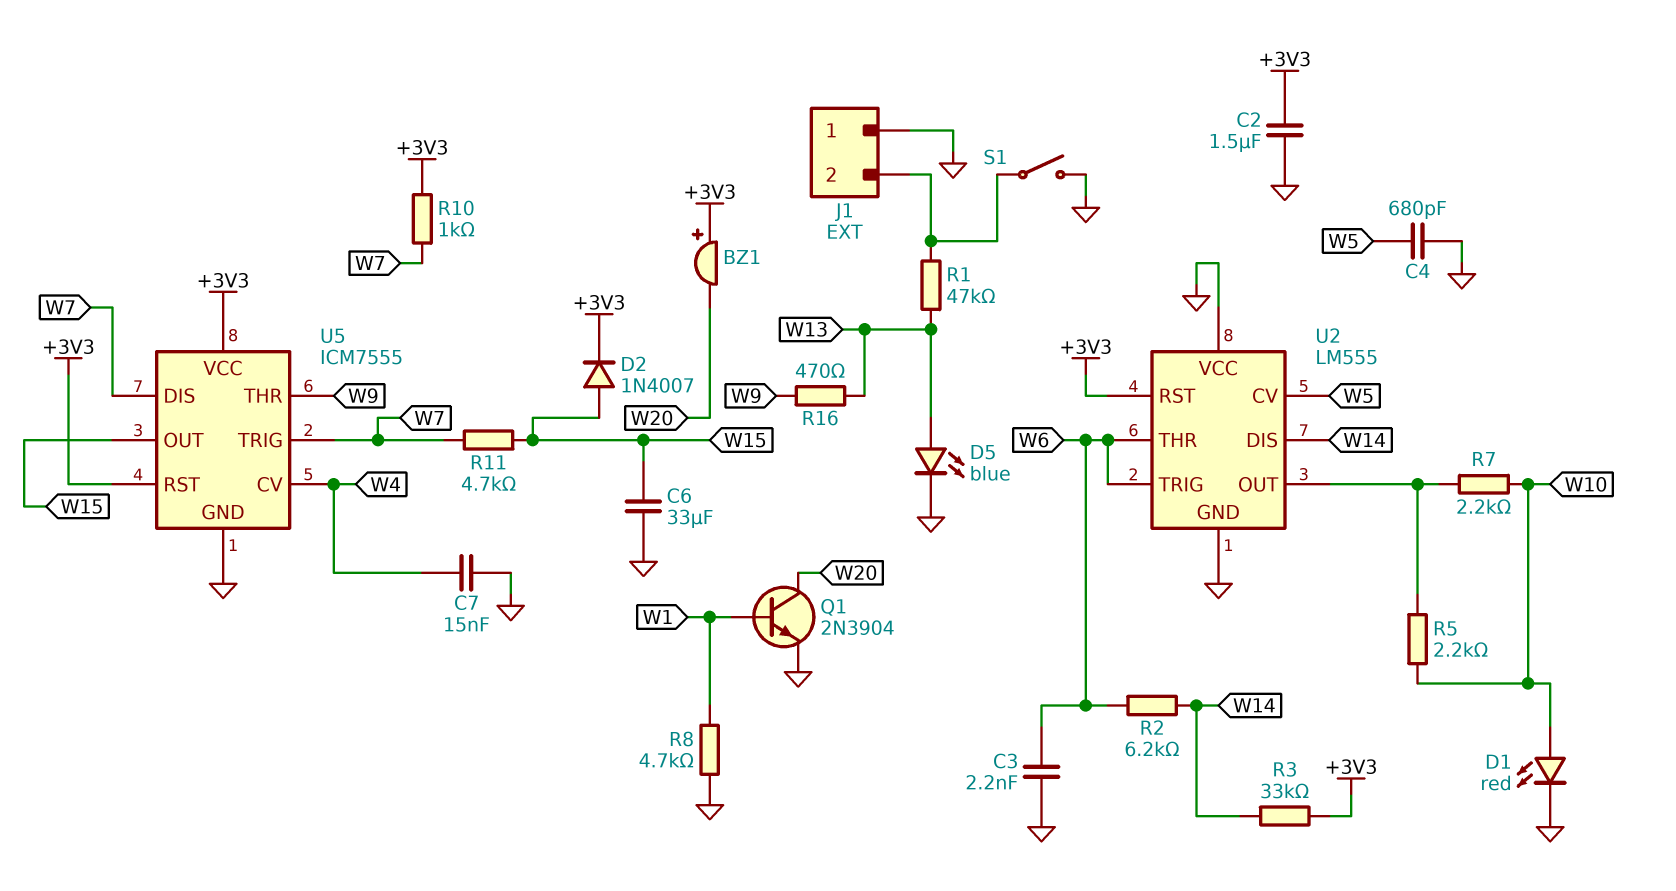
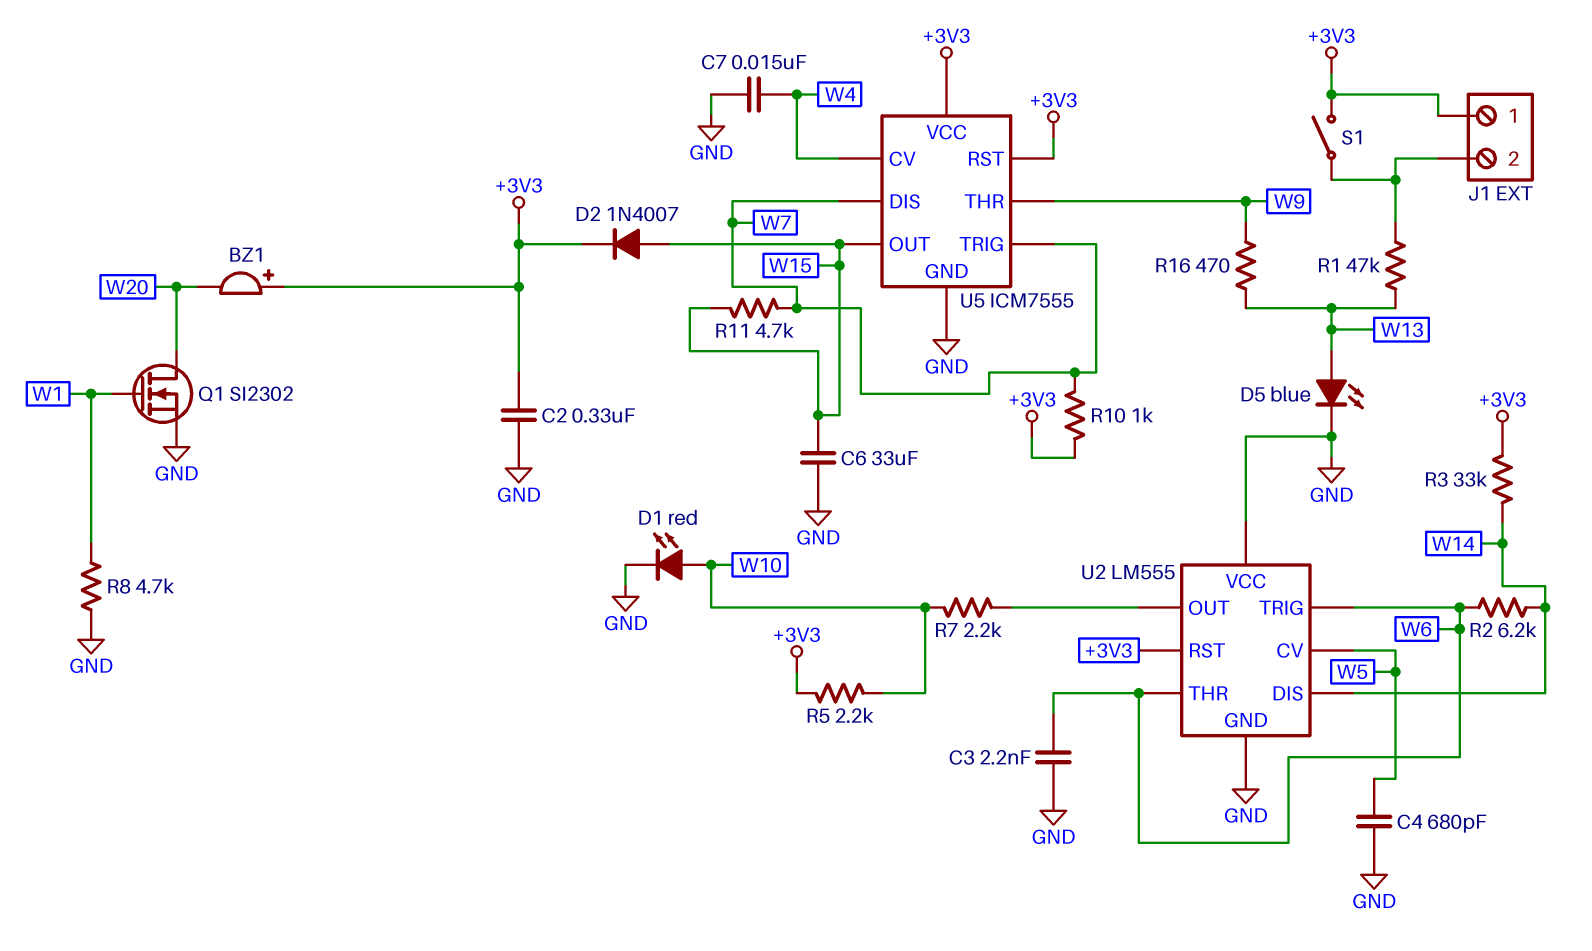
C2: 1.5uF (+3V3, GND) -> 330nF (+3V3, GND)
J1 pin 1: GND -> +3V3
Q1: NPN 2N3904 (B W1, C W20, E GND) -> NMOS SI2302 (G W1, D W20, S GND)
R5: 2.2k (U2/OUT, W10) -> 2.2k (+3V3, W10)
S1: switch (GND, J1/2) -> switch (+3V3, J1/2)

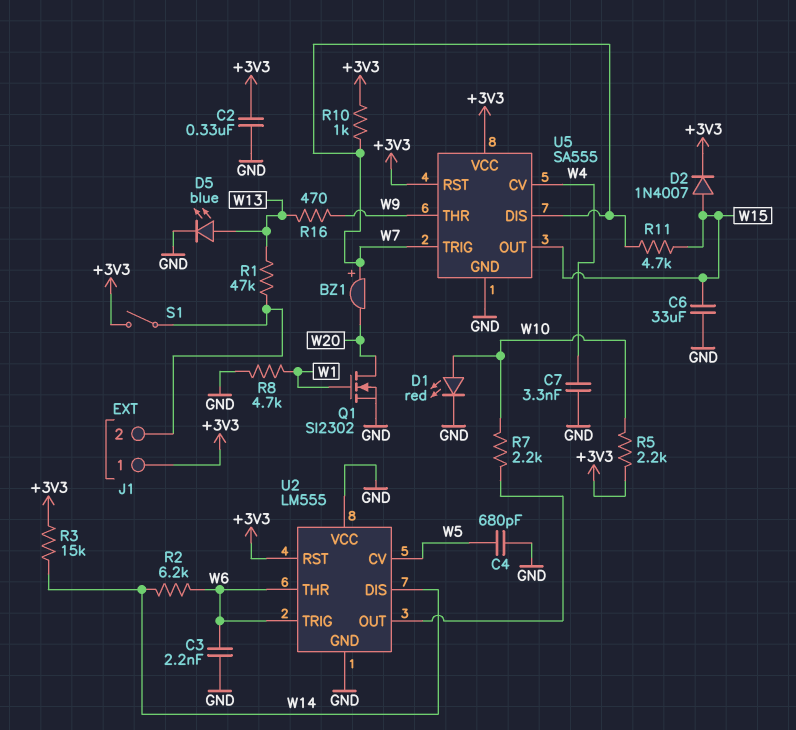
BZ1: buzzer (plus +3V3, minus W20) -> buzzer (plus W7, minus W20)
C7: 15nF (GND, W4) -> 3.3nF (GND, W4)
R3: 33k (+3V3, W14) -> 15k (+3V3, W14)
U5: ICM7555 -> SA555

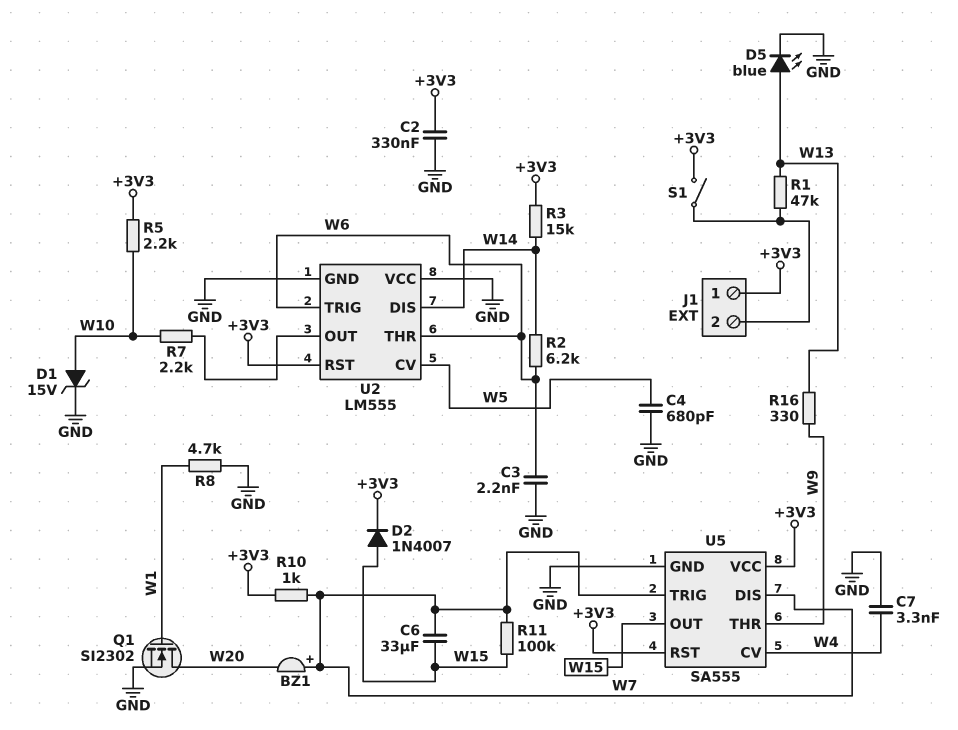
C6: 33uF (GND, W15) -> 33uF (W7, W15)
D1: LED red (A W10, K GND) -> zener 15V (A W10, K GND)
R11: 4.7k (W7, W15) -> 100k (W7, W15)
R16: 470 (W9, W13) -> 330 (W9, W13)

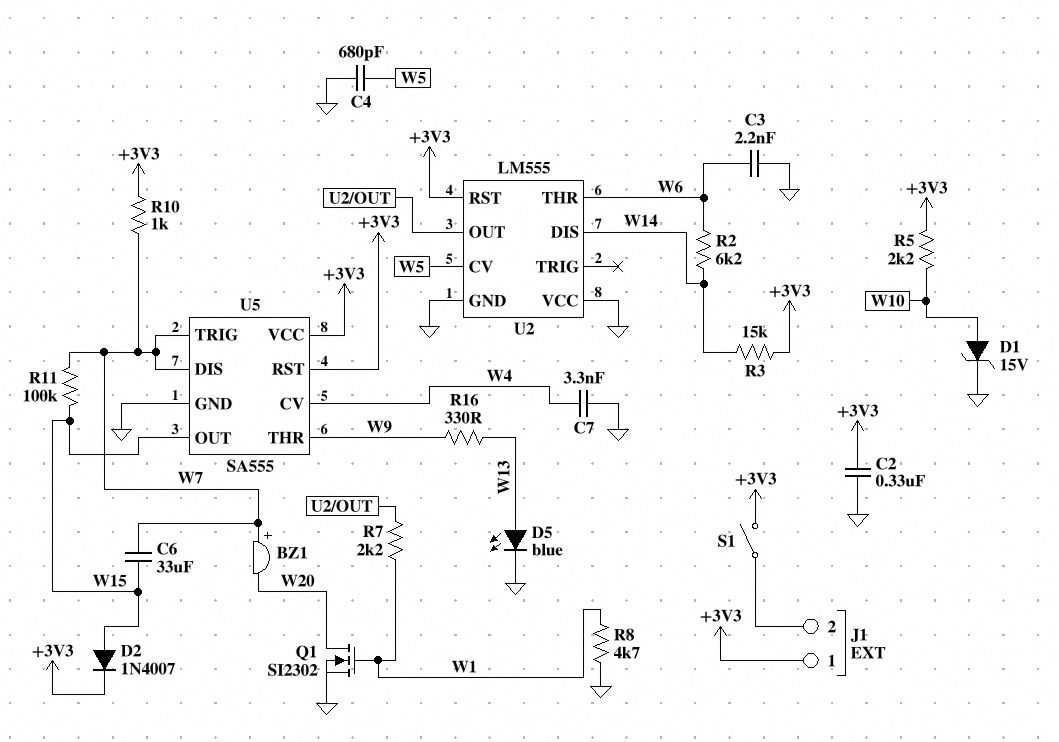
R1: 47k (J1/2, W13) -> none
R7: 2.2k (U2/OUT, W10) -> 2.2k (U2/OUT, W1)
U2 pin TRIG: W6 -> none

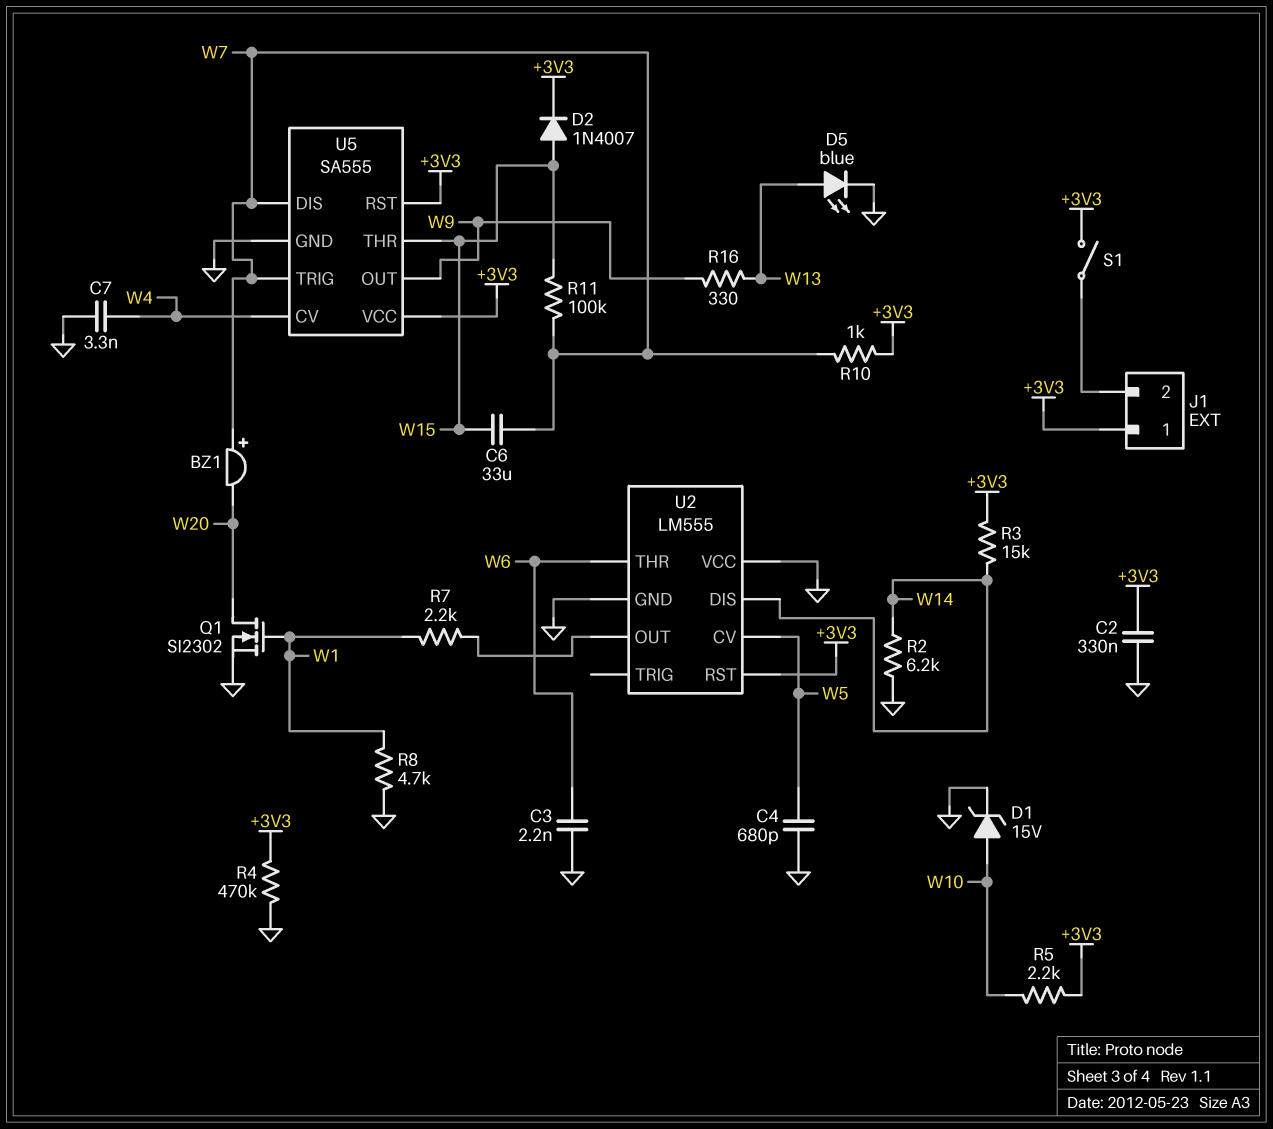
R2: 6.2k (W6, W14) -> 6.2k (GND, W14)
R4: none -> 470k (+3V3, GND)
U5 pin OUT: W15 -> W9
U5 pin THR: W9 -> W15

